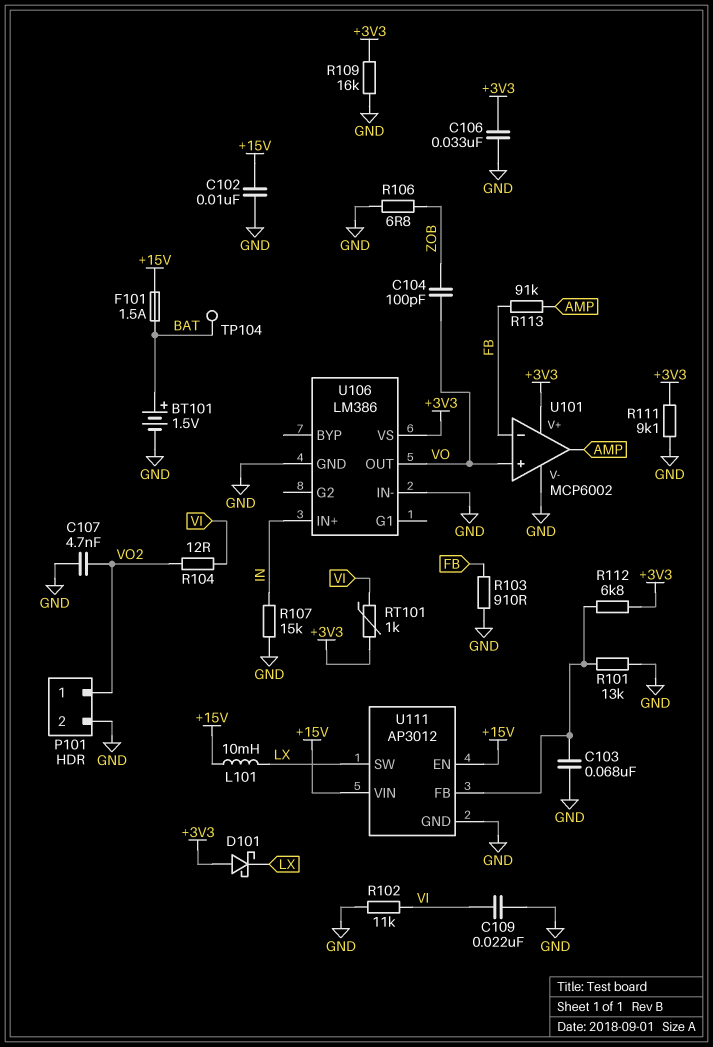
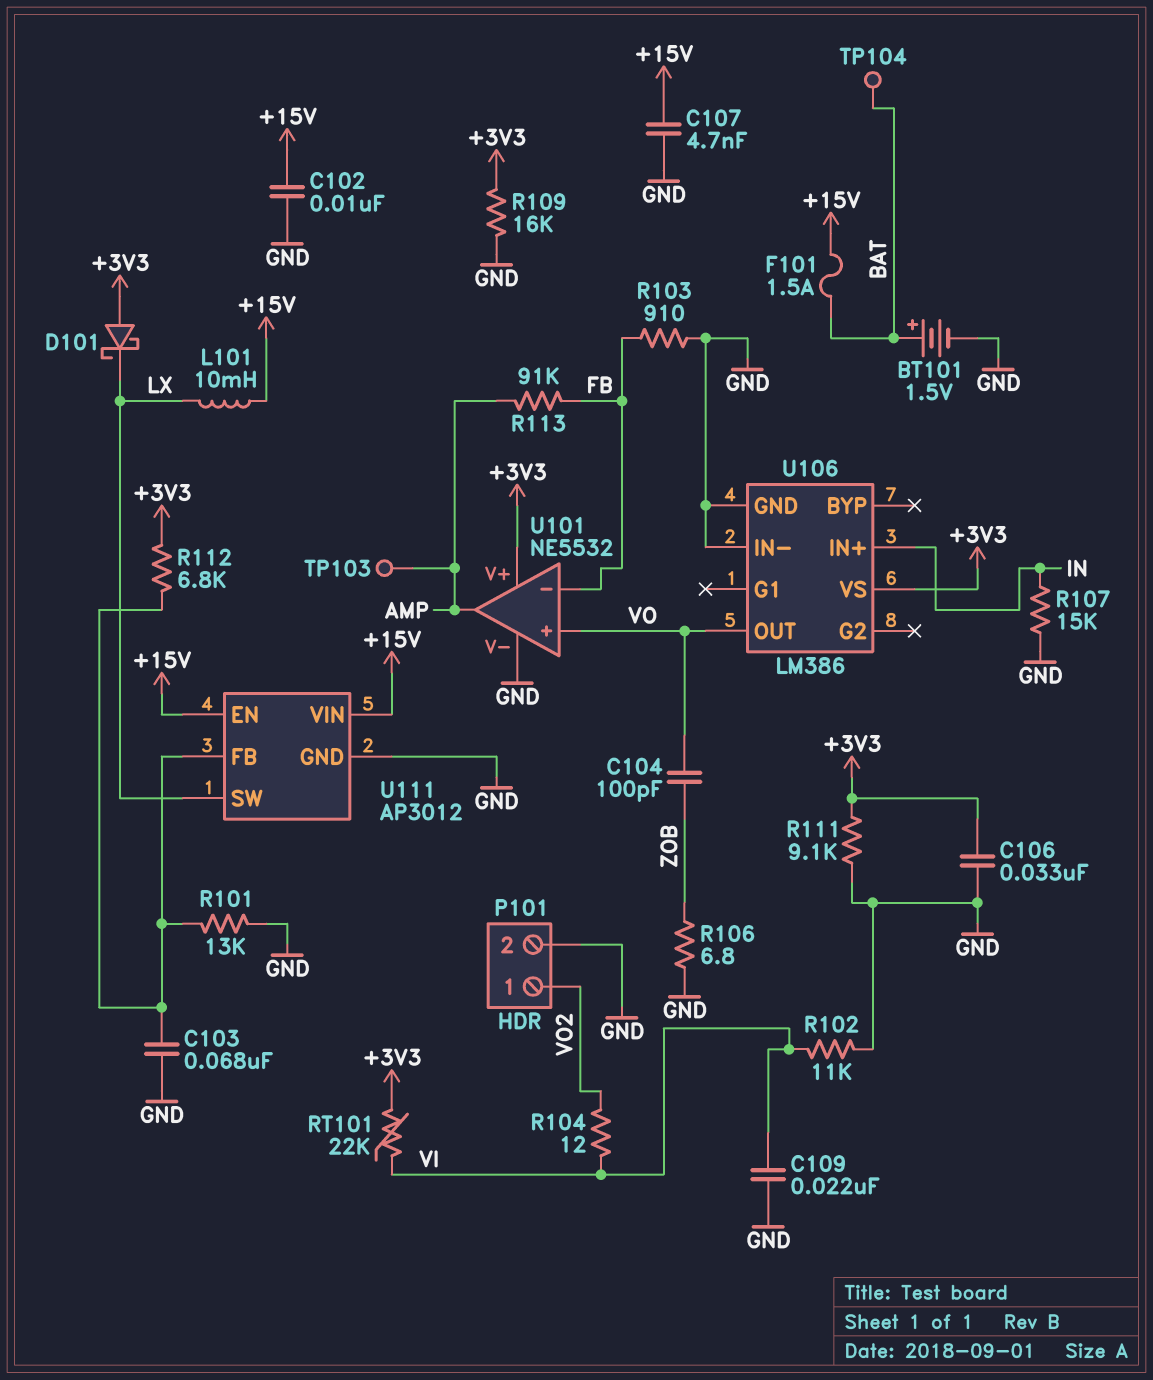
C107: 4.7nF (GND, VO2) -> 4.7nF (+15V, GND)
RT101: 1k (+3V3, VI) -> 22k (+3V3, VI)
TP103: none -> test point (AMP)
U101: MCP6002 -> NE5532

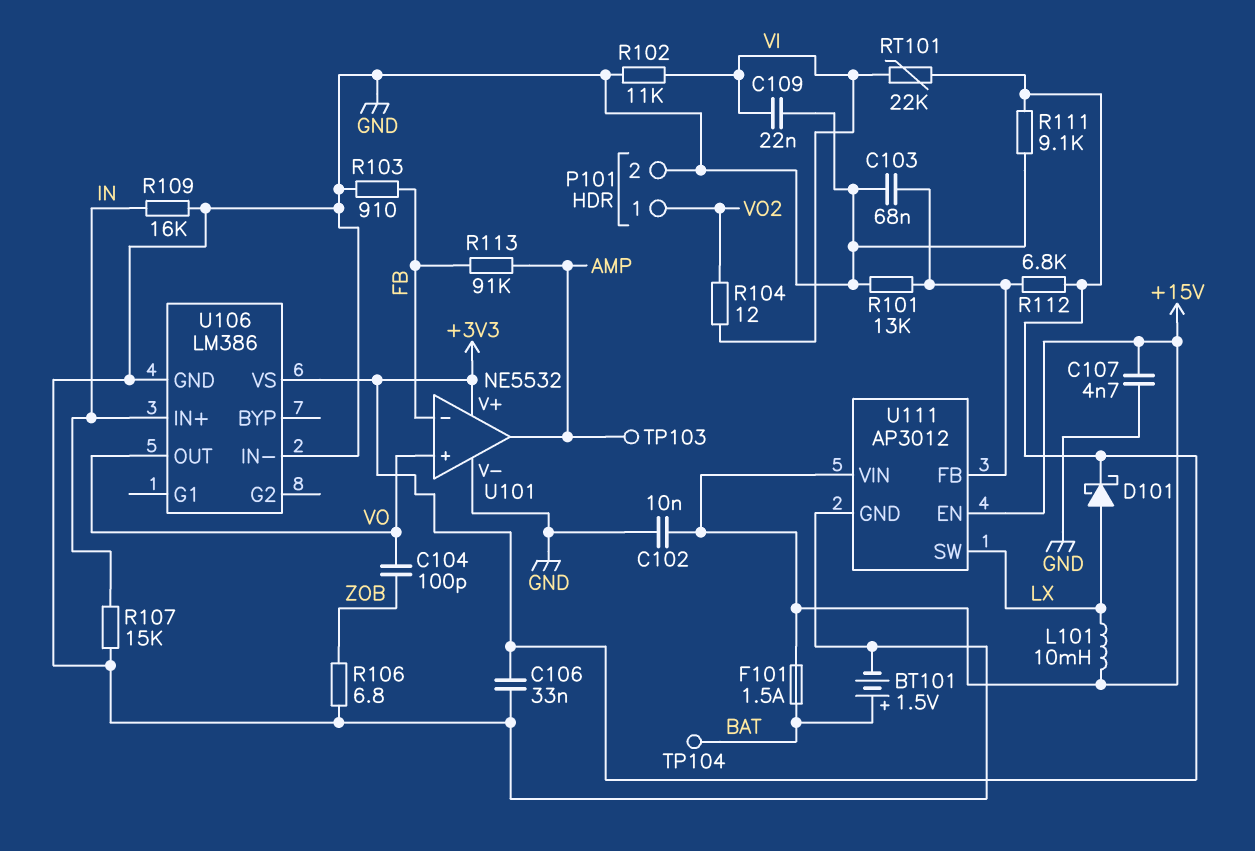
D101: schottky (A +3V3, K LX) -> schottky (A LX, K +3V3)
R109: 16k (+3V3, GND) -> 16k (GND, IN)

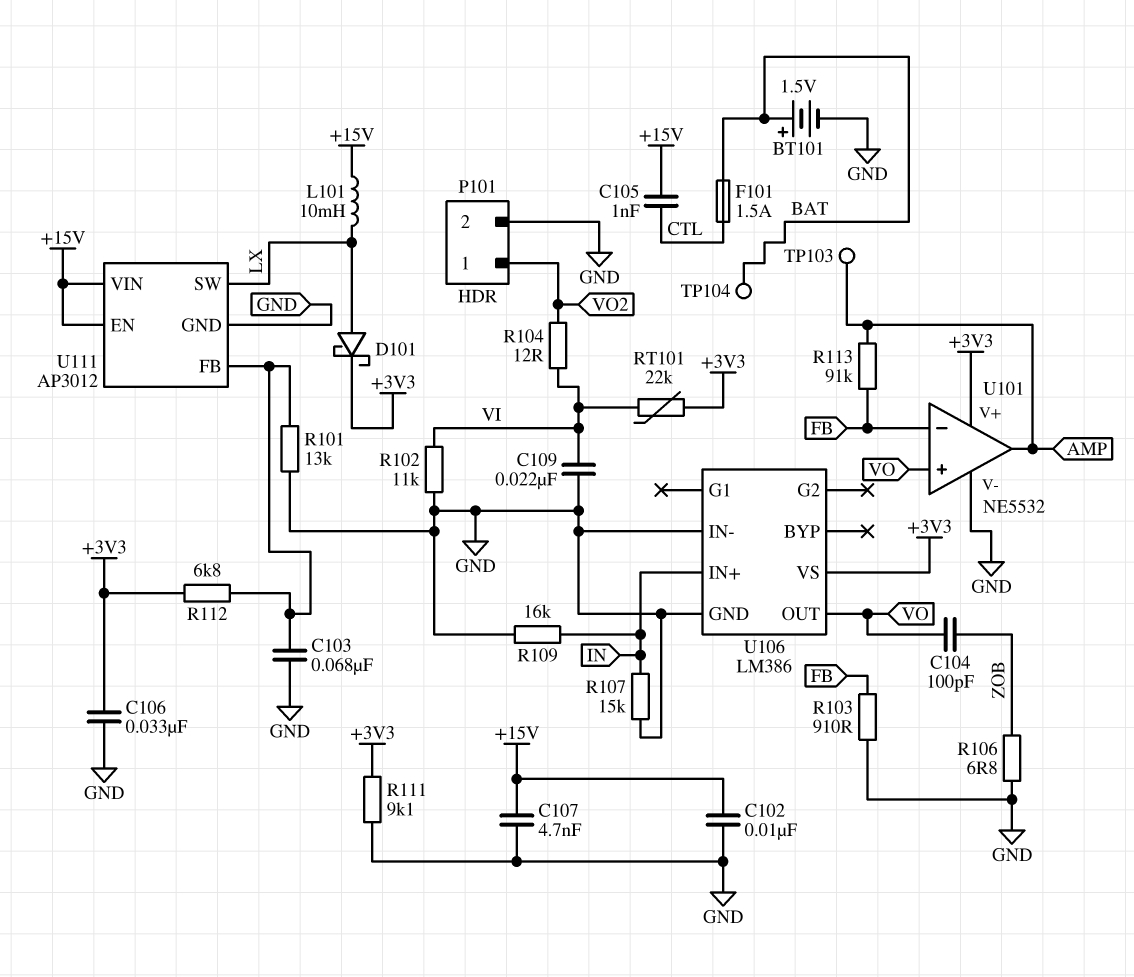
C105: none -> 1nF (+15V, CTL)
F101: 1.5A (+15V, BAT) -> 1.5A (BAT, CTL)

